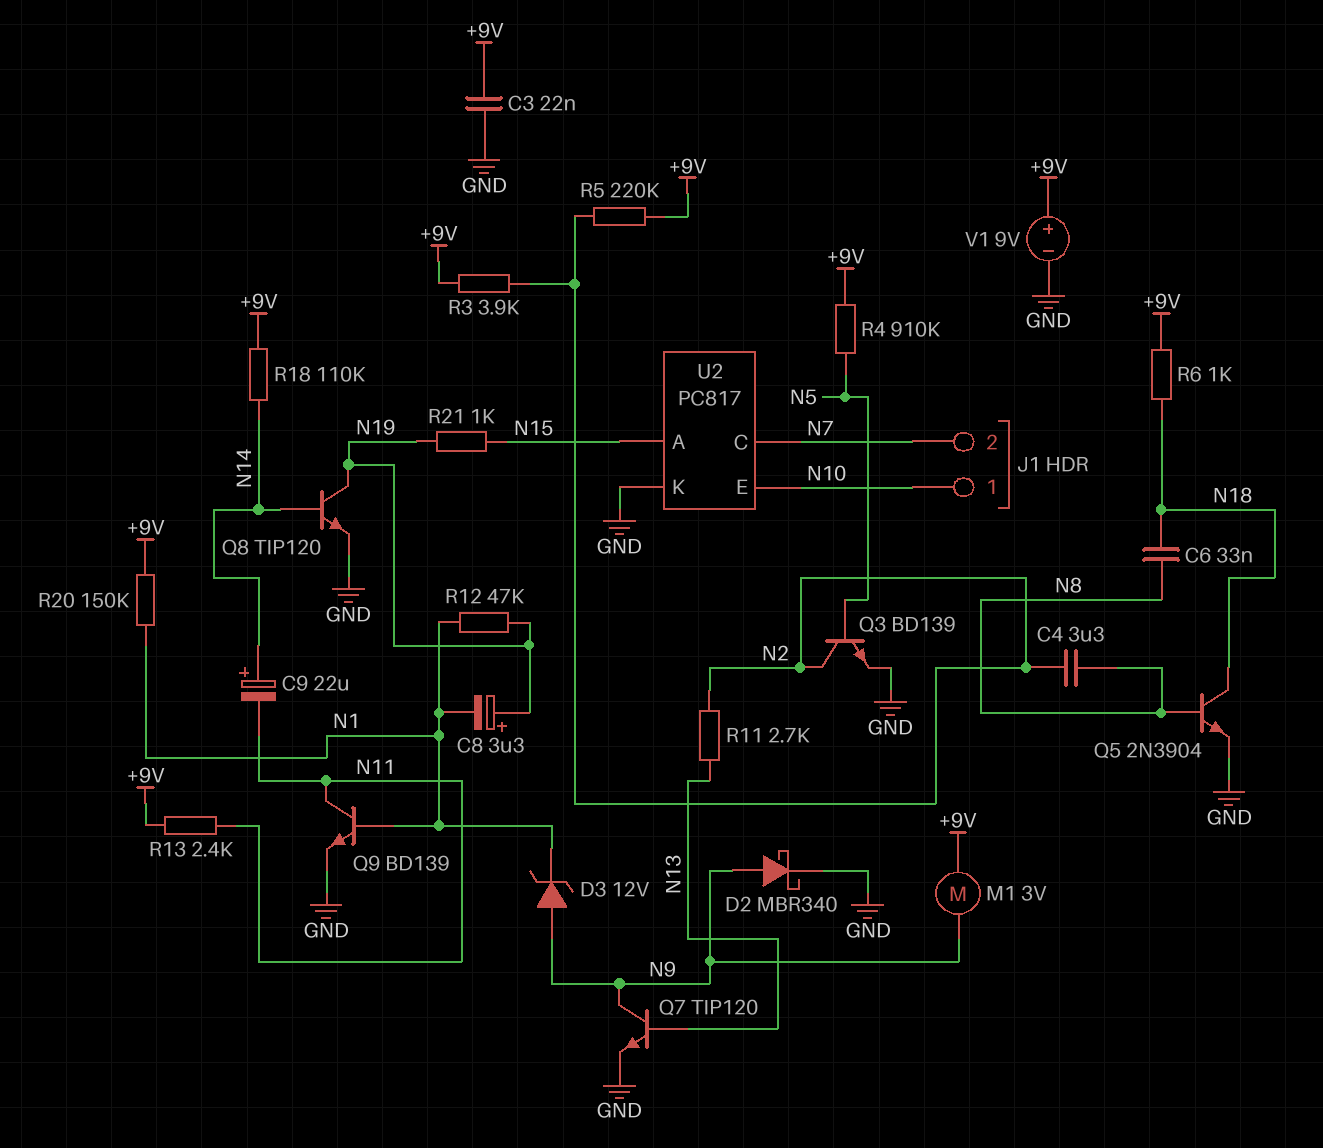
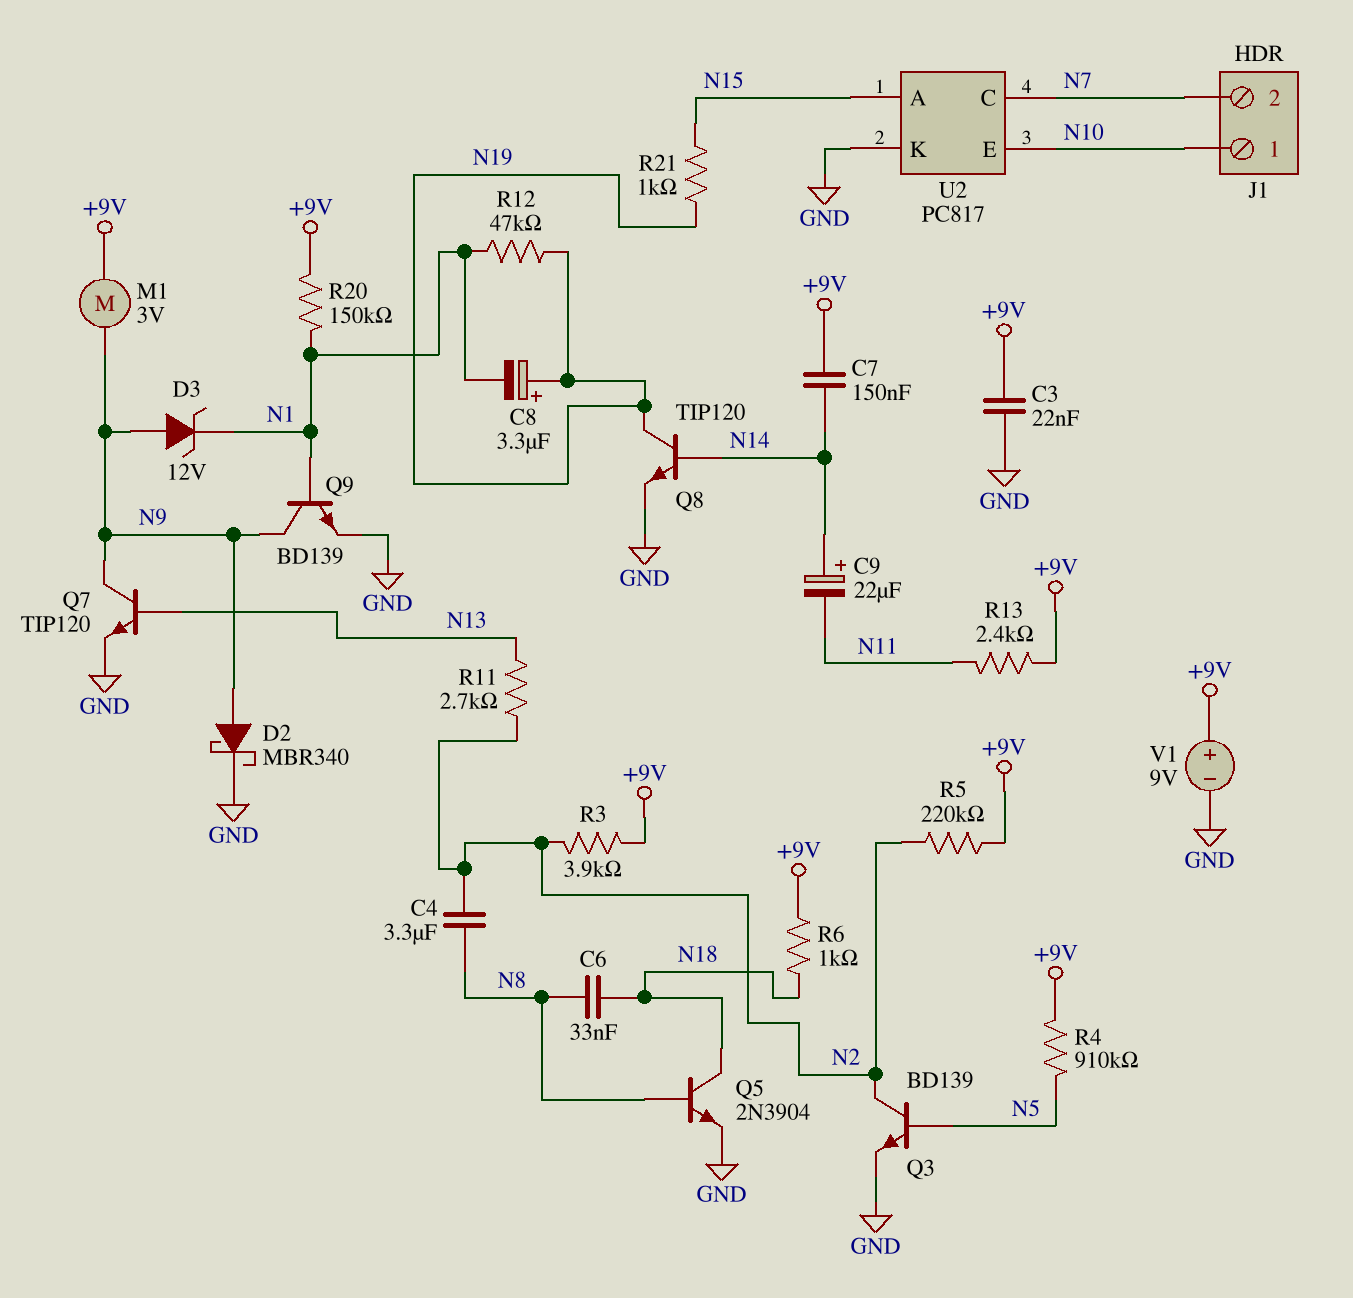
C7: none -> 150nF (+9V, N14)
Q9: NPN BD139 (B N1, C N11, E GND) -> NPN BD139 (B N1, C N9, E GND)
R18: 110k (+9V, N14) -> none

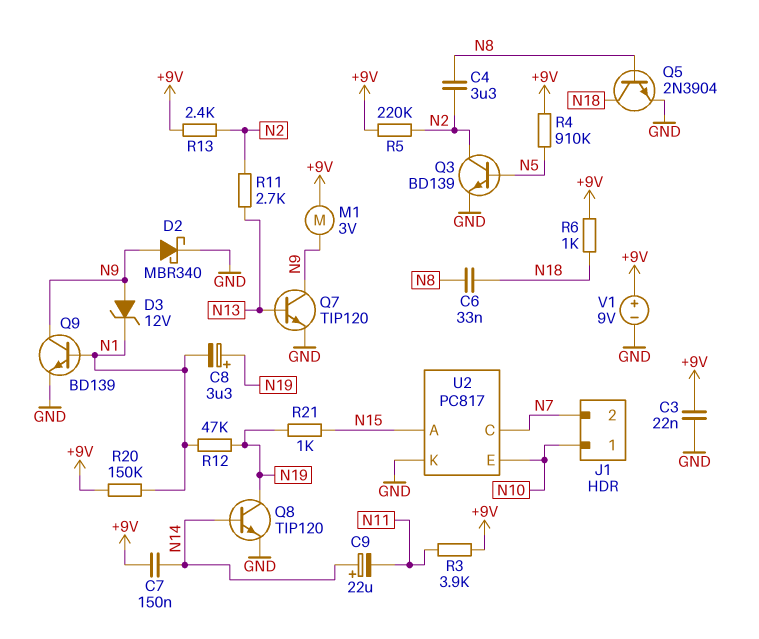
R3: 3.9k (+9V, N2) -> 3.9k (+9V, N11)
R13: 2.4k (+9V, N11) -> 2.4k (+9V, N2)

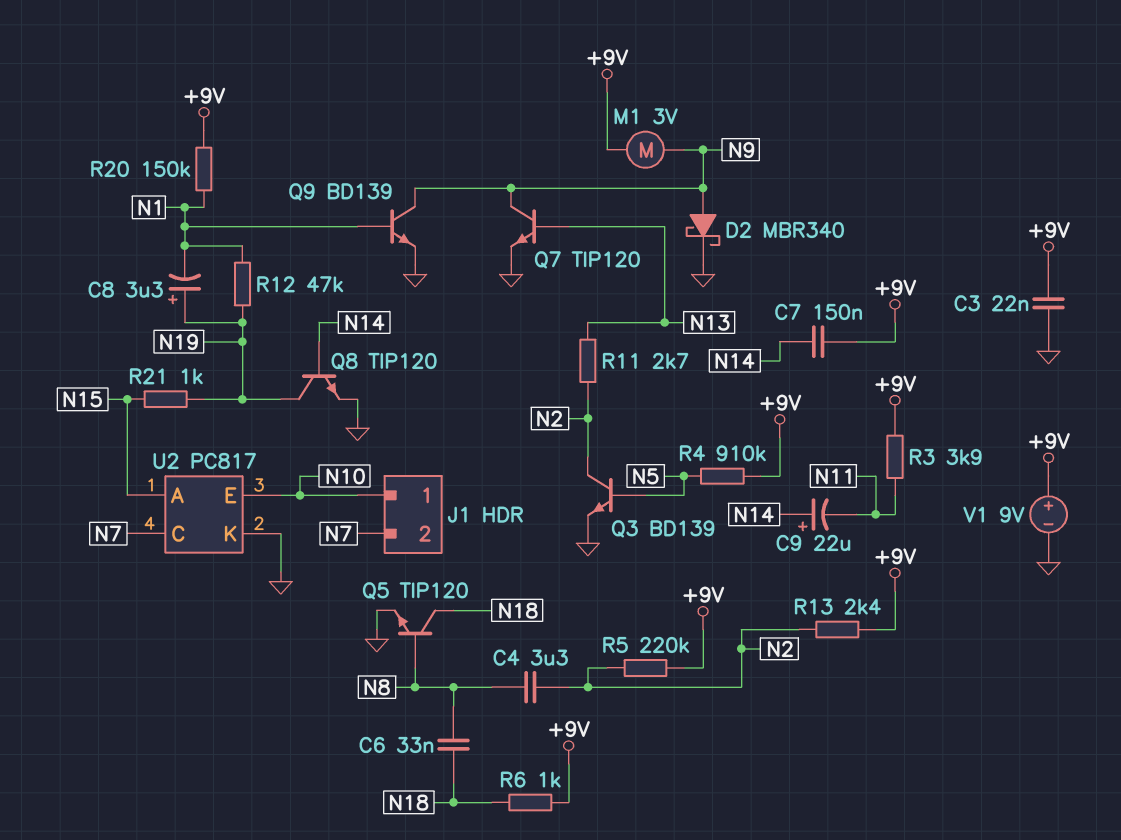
D3: zener 12V (A N9, K N1) -> none
Q5: NPN 2N3904 (B N8, C N18, E GND) -> NPN TIP120 (B N8, C N18, E GND)

